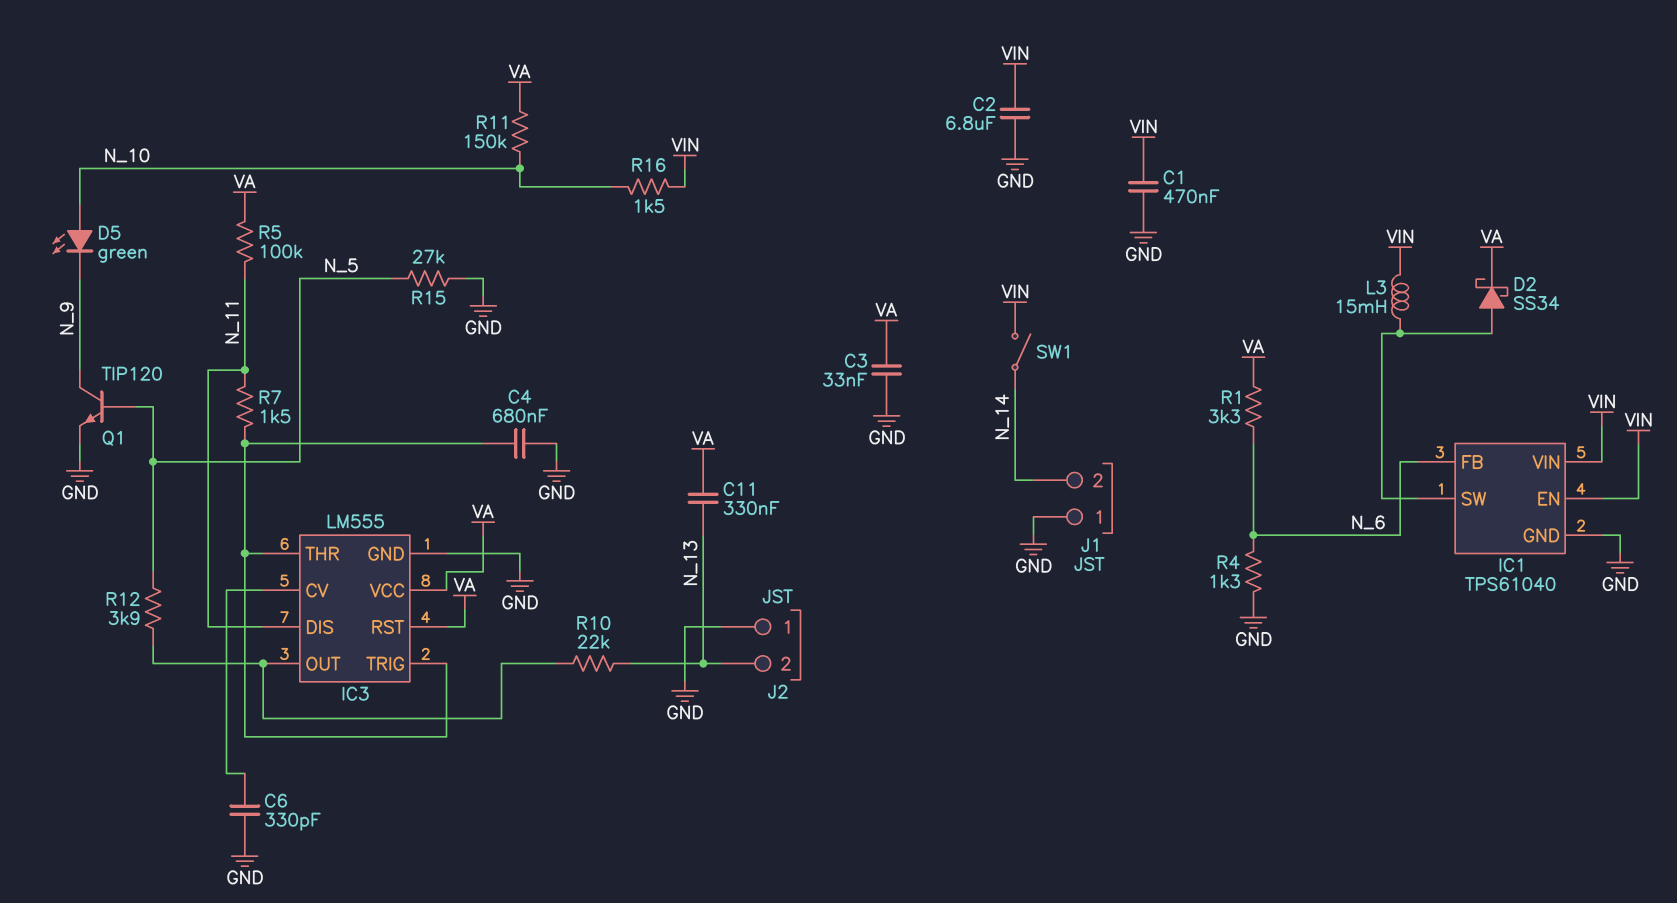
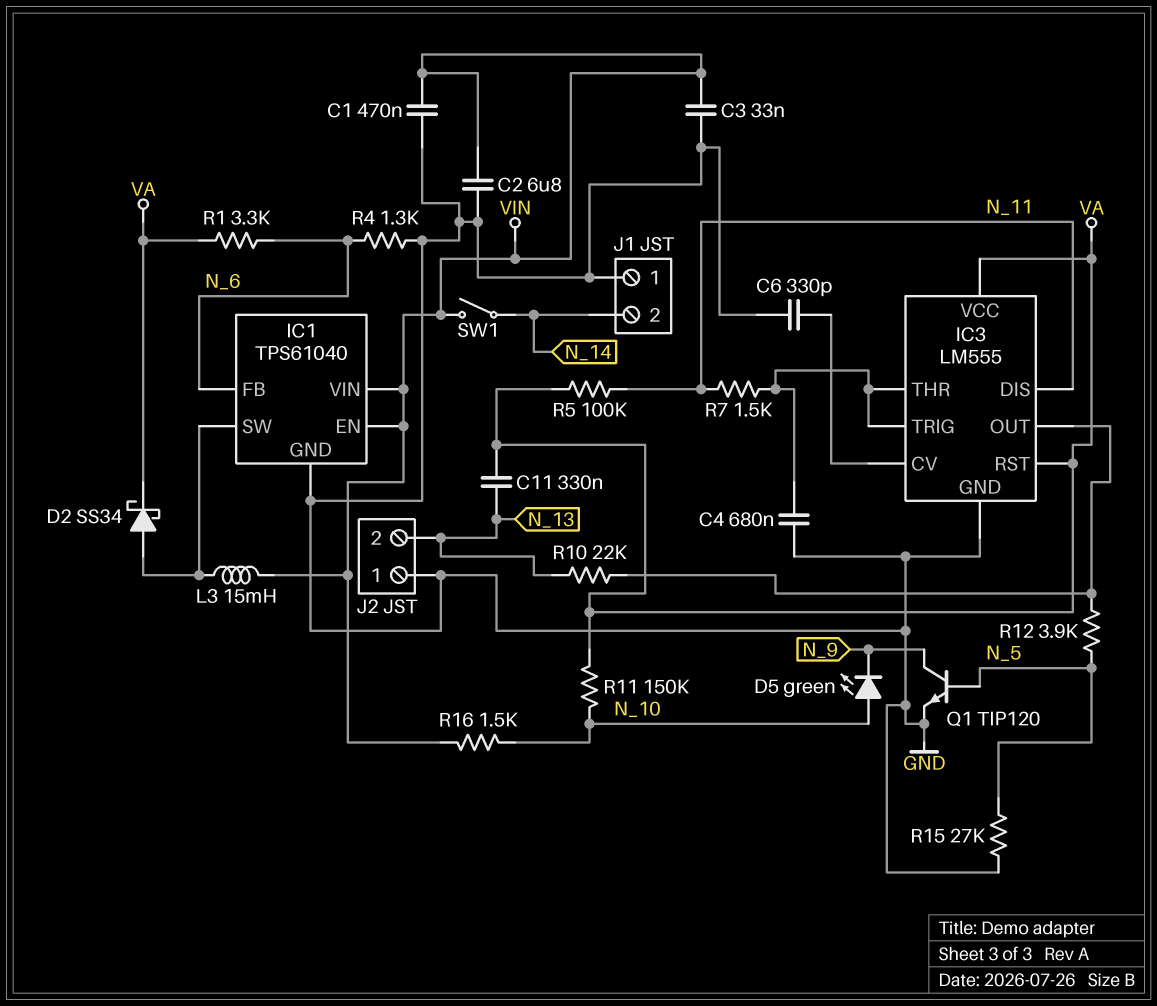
C3: 33nF (GND, VA) -> 33nF (GND, VIN)

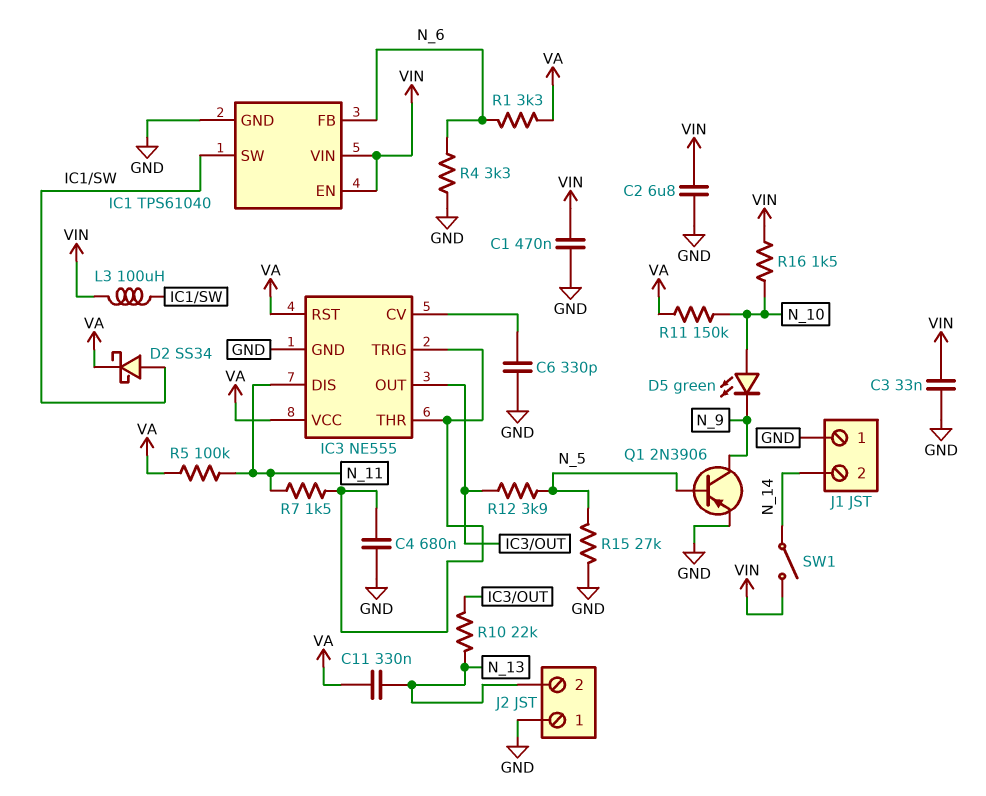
IC3: LM555 -> NE555
L3: 15mH (IC1/SW, VIN) -> 100uH (IC1/SW, VIN)
Q1: NPN TIP120 (B N_5, C N_9, E GND) -> PNP 2N3906 (B N_5, C N_9, E GND)
R4: 1.3k (GND, N_6) -> 3.3k (GND, N_6)

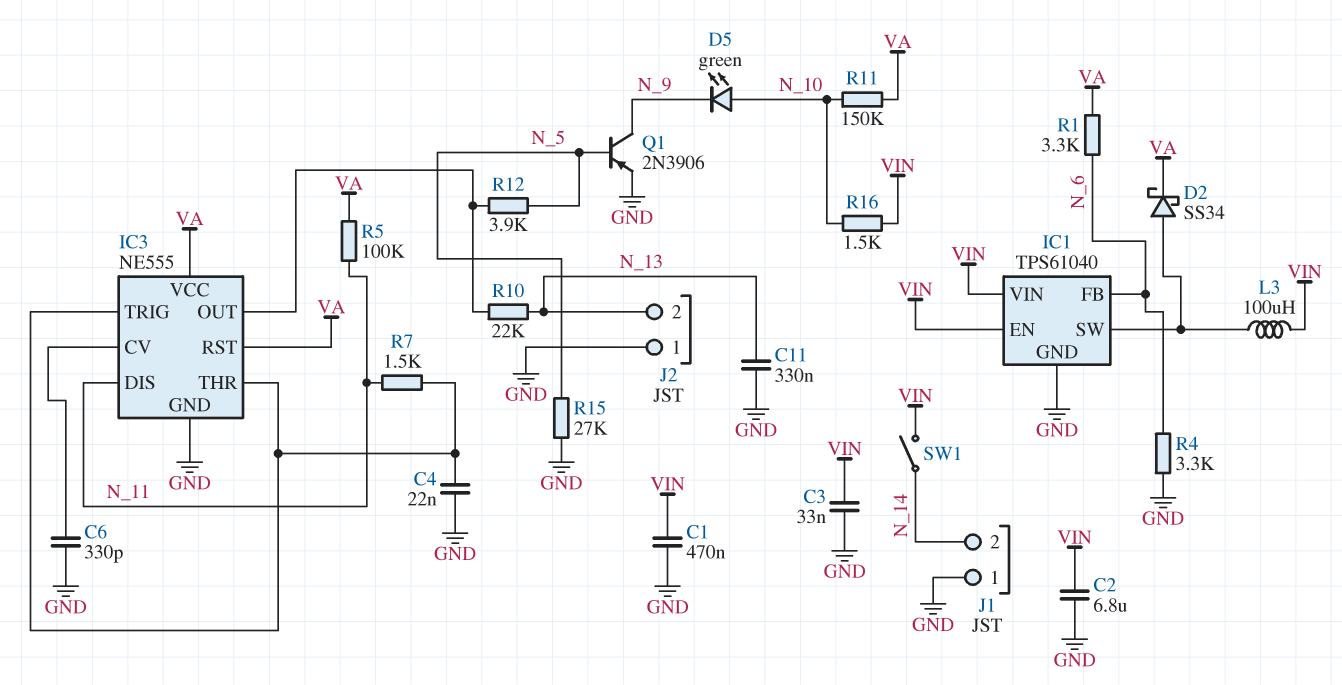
C4: 680nF (GND, IC3/THR) -> 22nF (GND, IC3/THR)
C11: 330nF (N_13, VA) -> 330nF (GND, N_13)

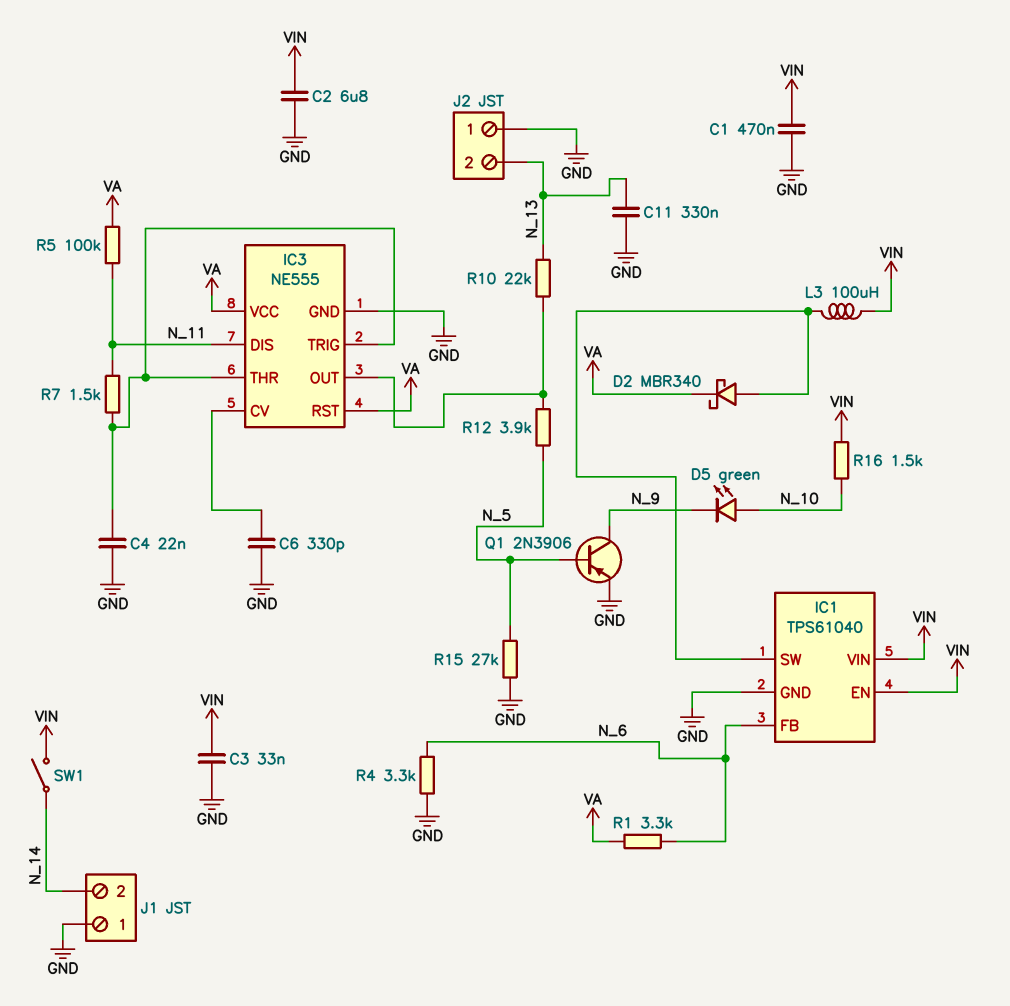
D2: schottky SS34 (A IC1/SW, K VA) -> schottky MBR340 (A IC1/SW, K VA)
R11: 150k (N_10, VA) -> none

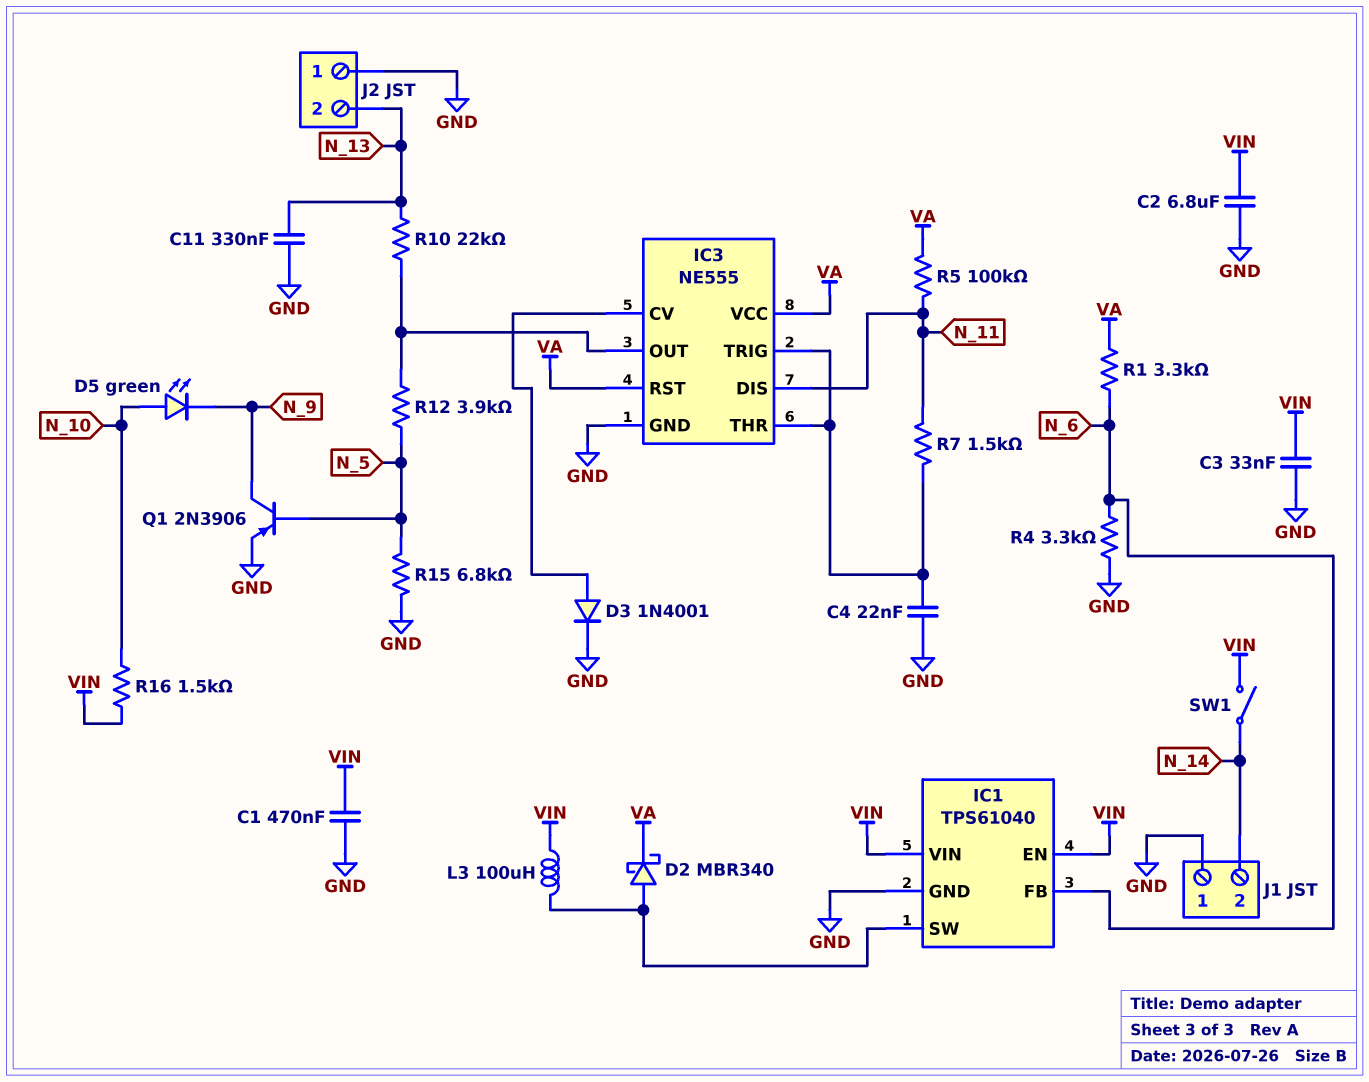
C6: 330pF (GND, IC3/CV) -> none
D3: none -> diode 1N4001 (A IC3/CV, K GND)
R15: 27k (GND, N_5) -> 6.8k (GND, N_5)

